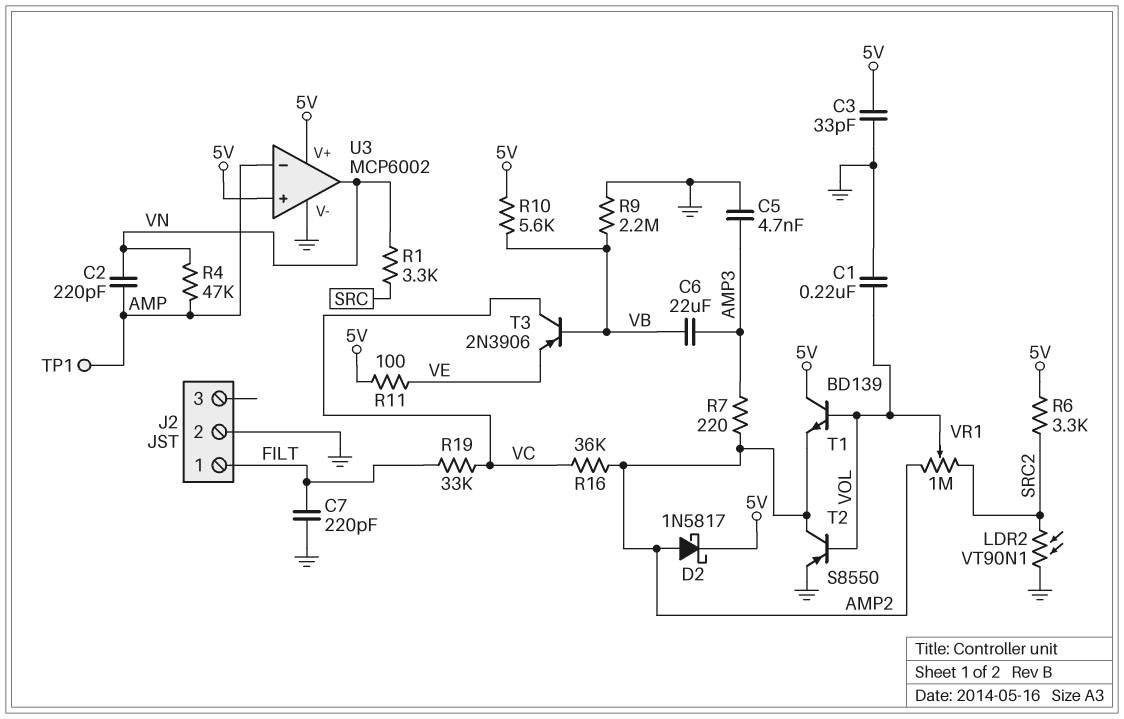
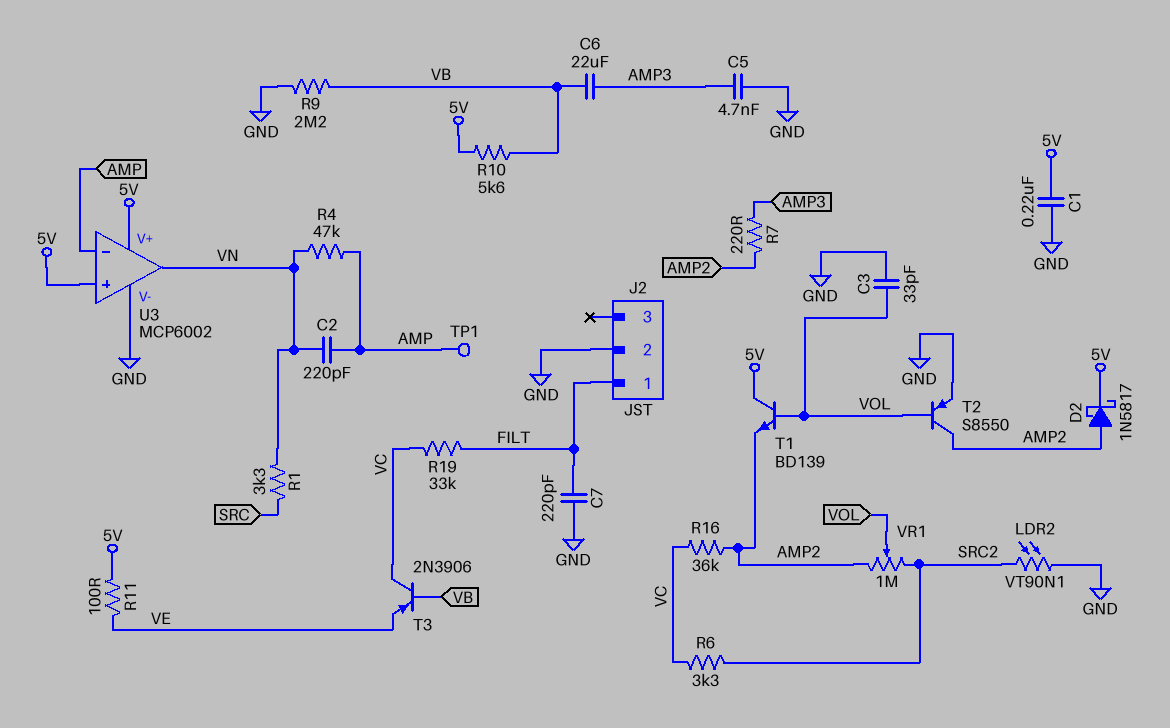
C1: 220nF (GND, VOL) -> 220nF (5V, GND)
C3: 33pF (5V, GND) -> 33pF (GND, VOL)
R6: 3.3k (5V, SRC2) -> 3.3k (SRC2, VC)

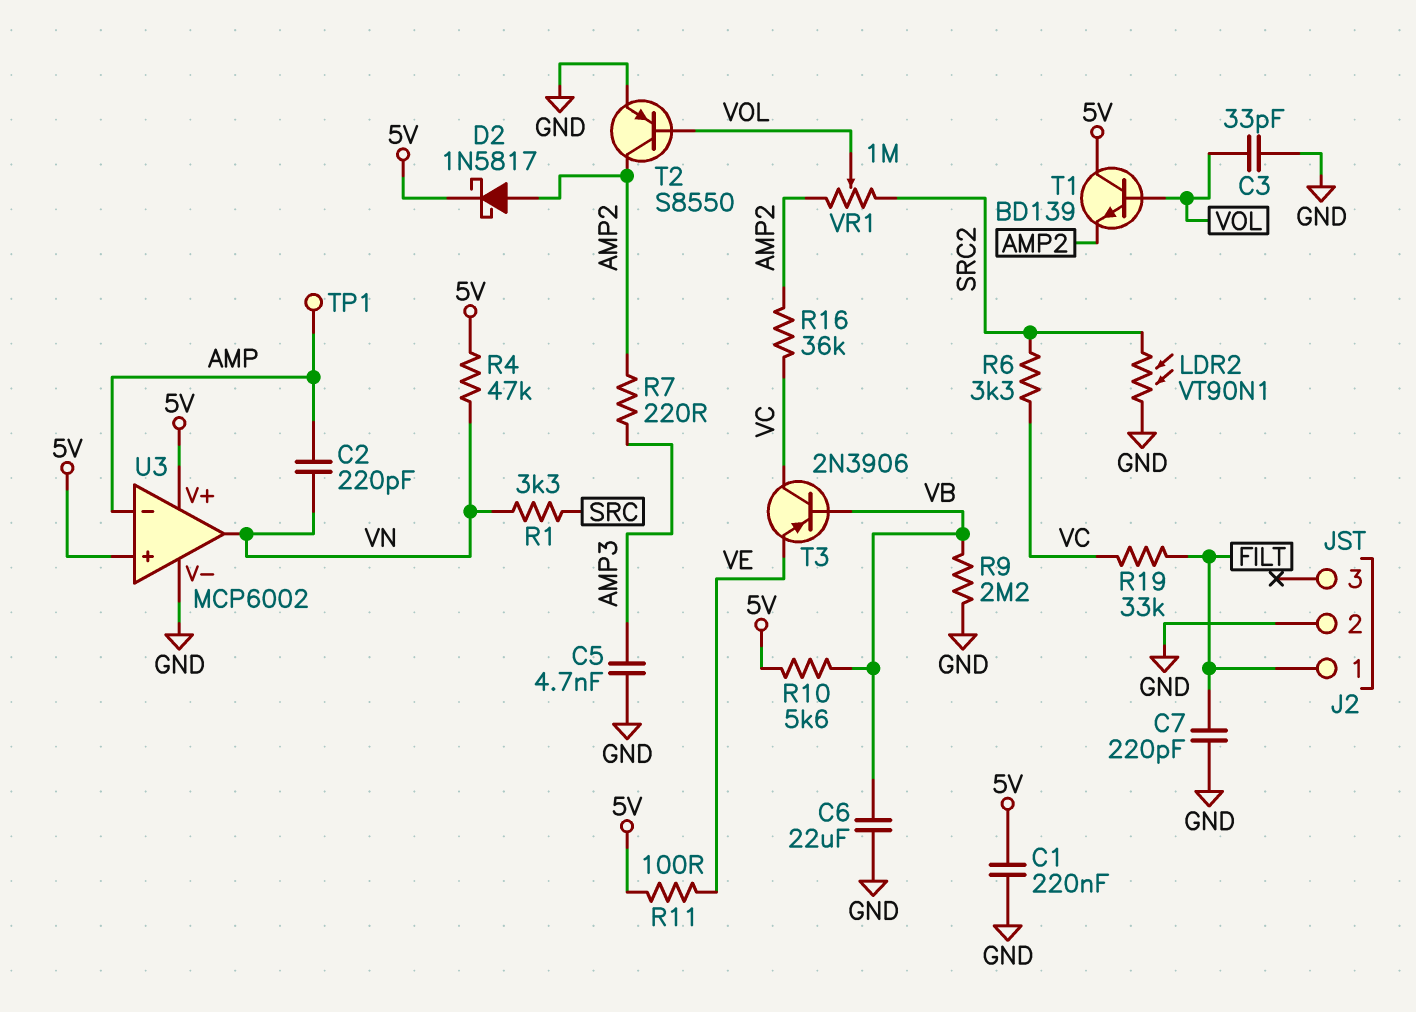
C6: 22uF (AMP3, VB) -> 22uF (GND, VB)
R4: 47k (AMP, VN) -> 47k (5V, VN)

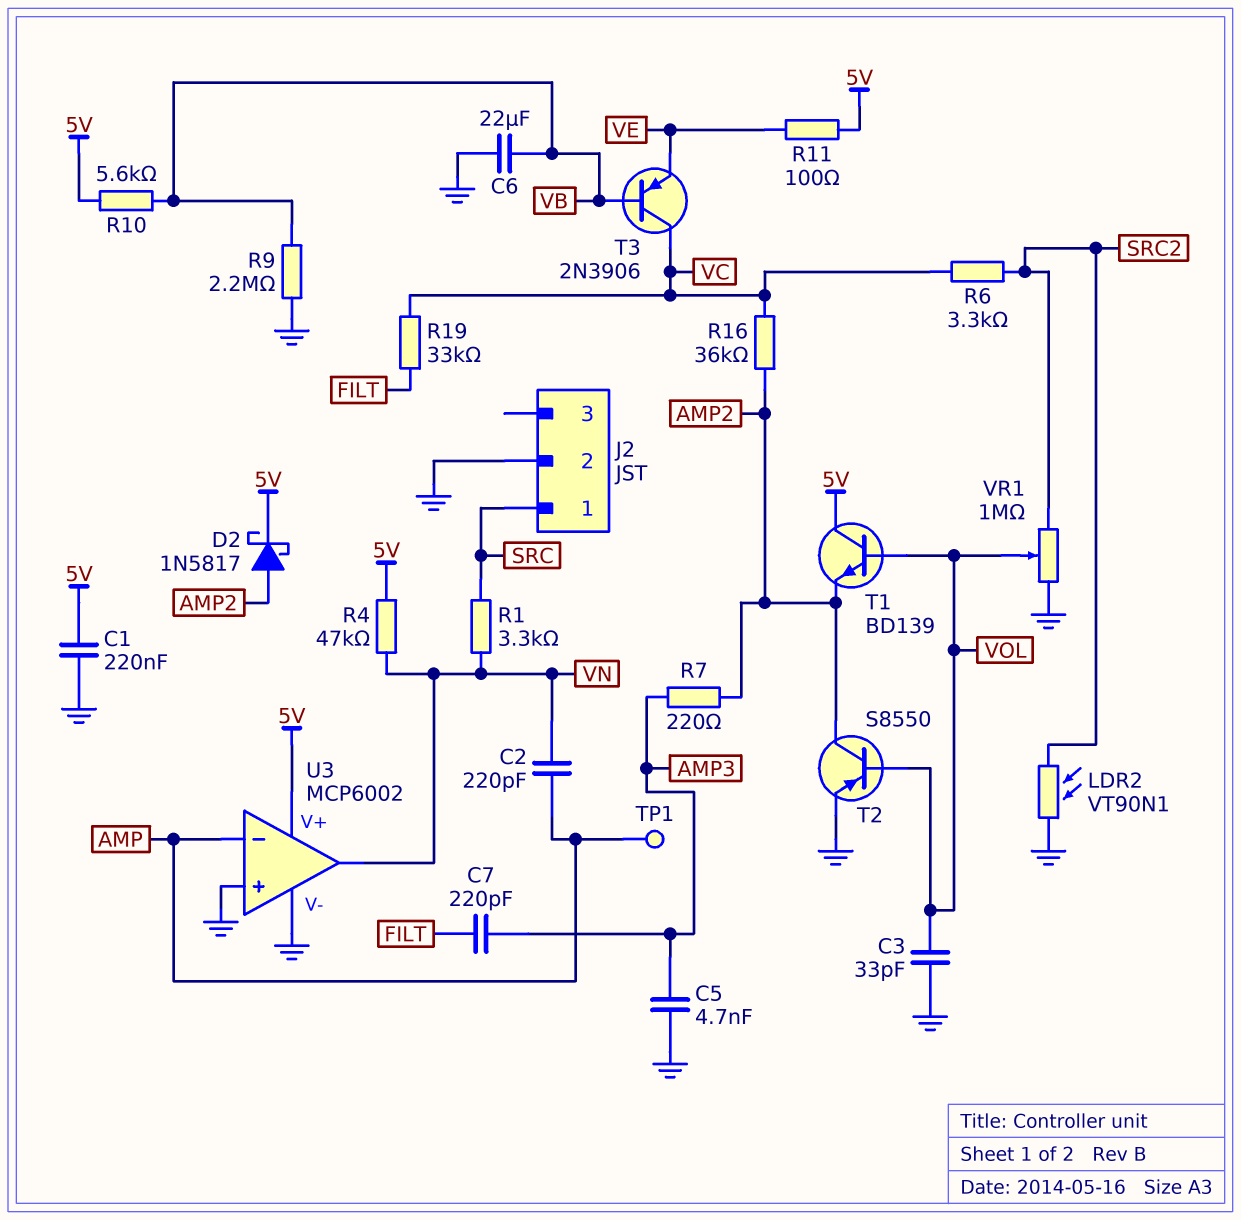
C7: 220pF (FILT, GND) -> 220pF (AMP3, FILT)
J2 pin 1: FILT -> SRC
U3 pin in+: 5V -> GND
VR1: 1M (AMP2, SRC2, wiper VOL) -> 1M (GND, SRC2, wiper VOL)

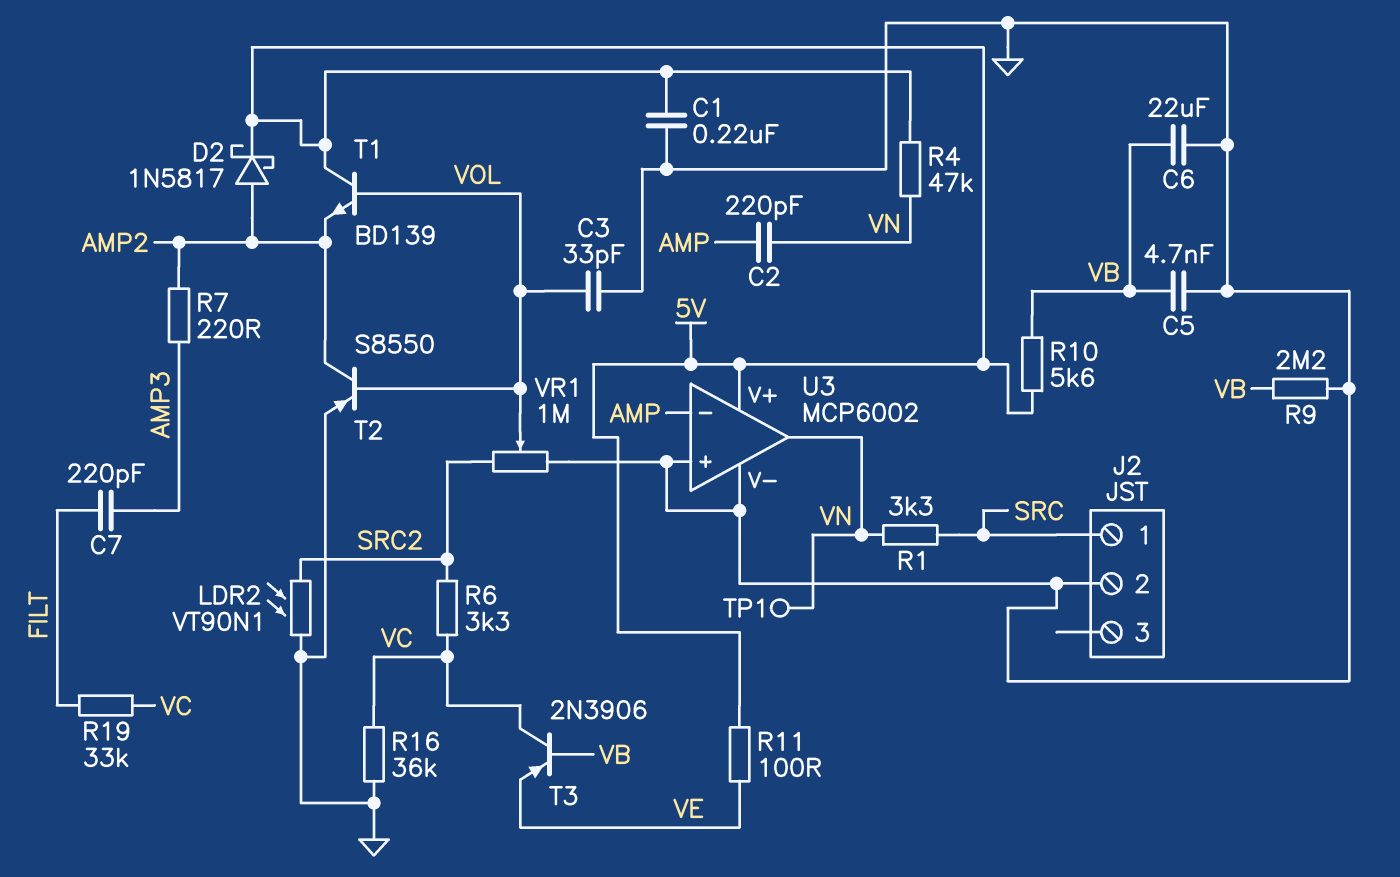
C5: 4.7nF (AMP3, GND) -> 4.7nF (GND, VB)
R16: 36k (AMP2, VC) -> 36k (GND, VC)
TP1: test point (AMP) -> test point (VN)

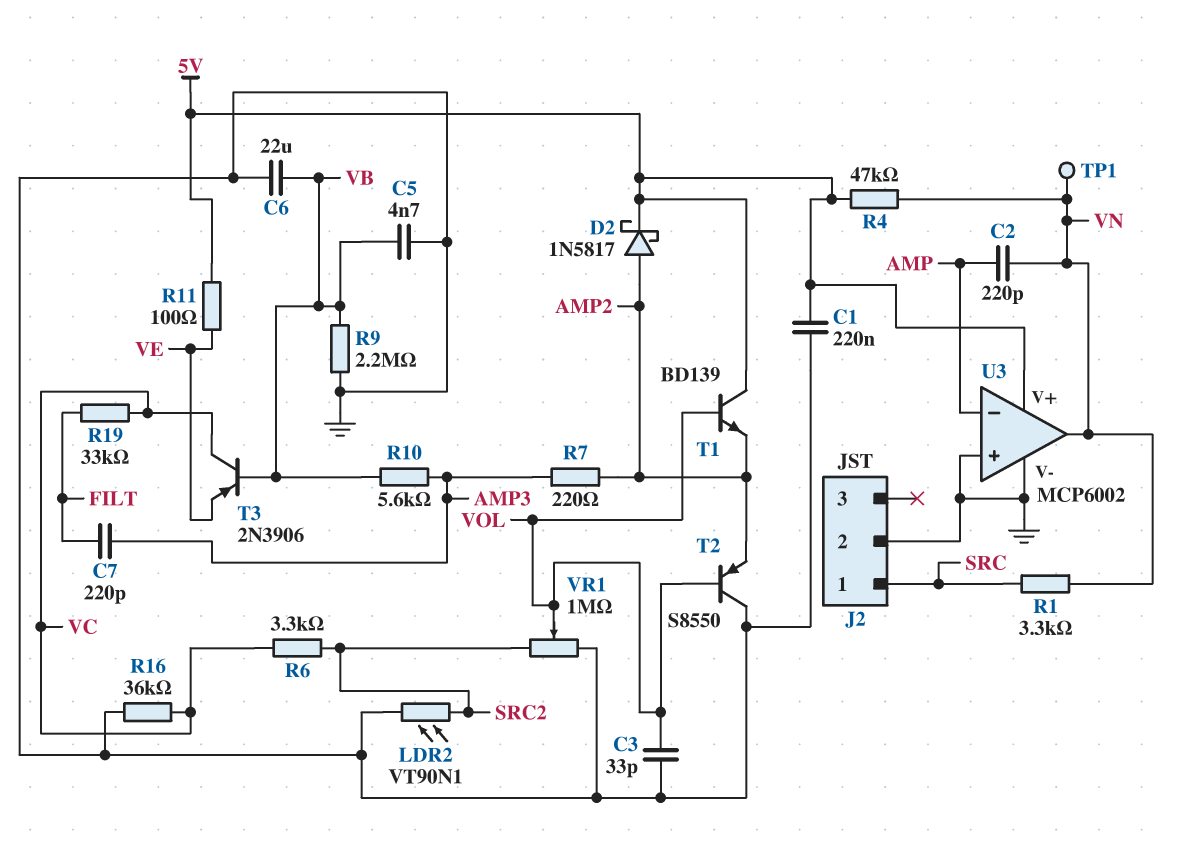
R10: 5.6k (5V, VB) -> 5.6k (AMP3, VB)
T2: PNP S8550 (B VOL, C AMP2, E GND) -> PNP S8550 (B VOL, C GND, E AMP2)

